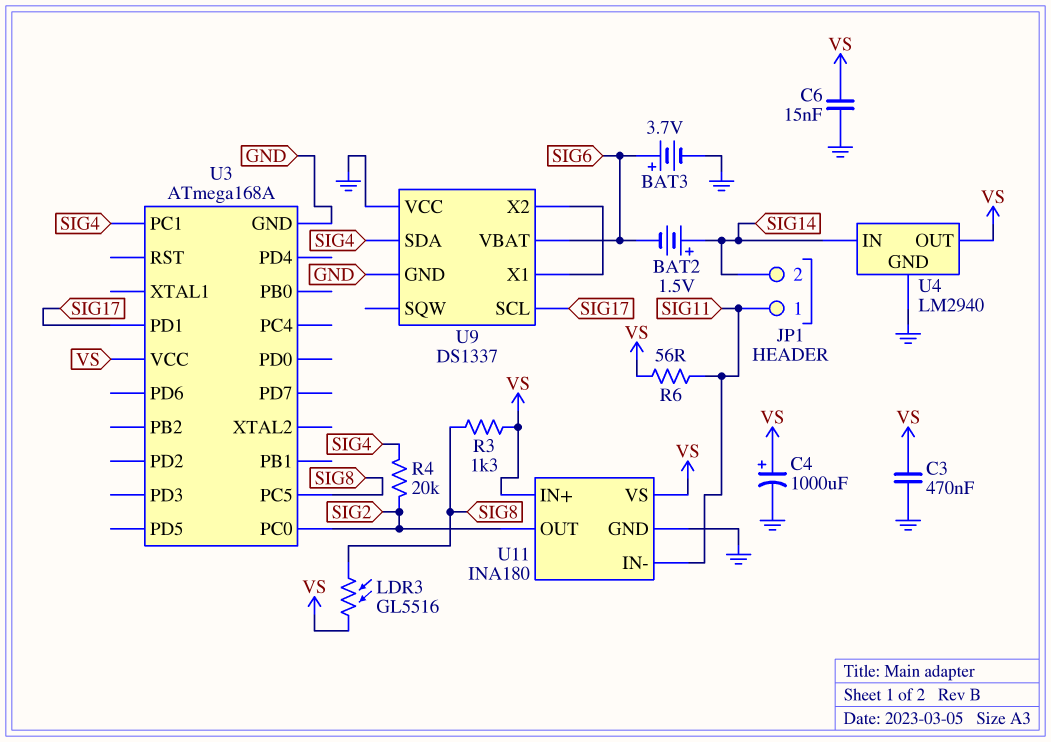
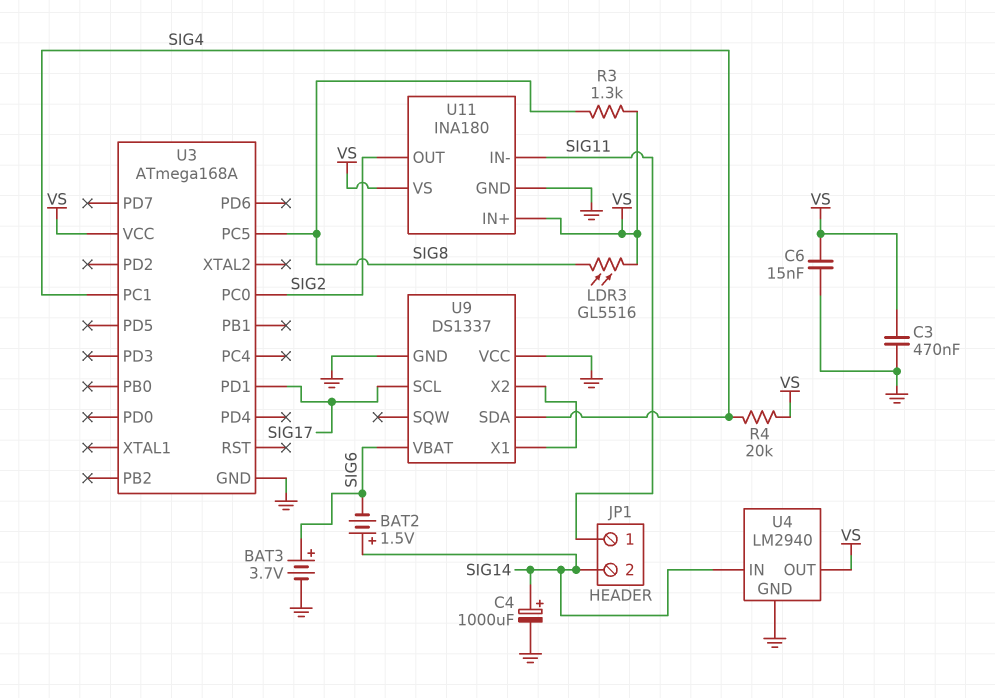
C4: 1000uF (plus VS, minus GND) -> 1000uF (plus SIG14, minus GND)
R4: 20k (SIG2, SIG4) -> 20k (SIG4, VS)
R6: 56 (SIG11, VS) -> none

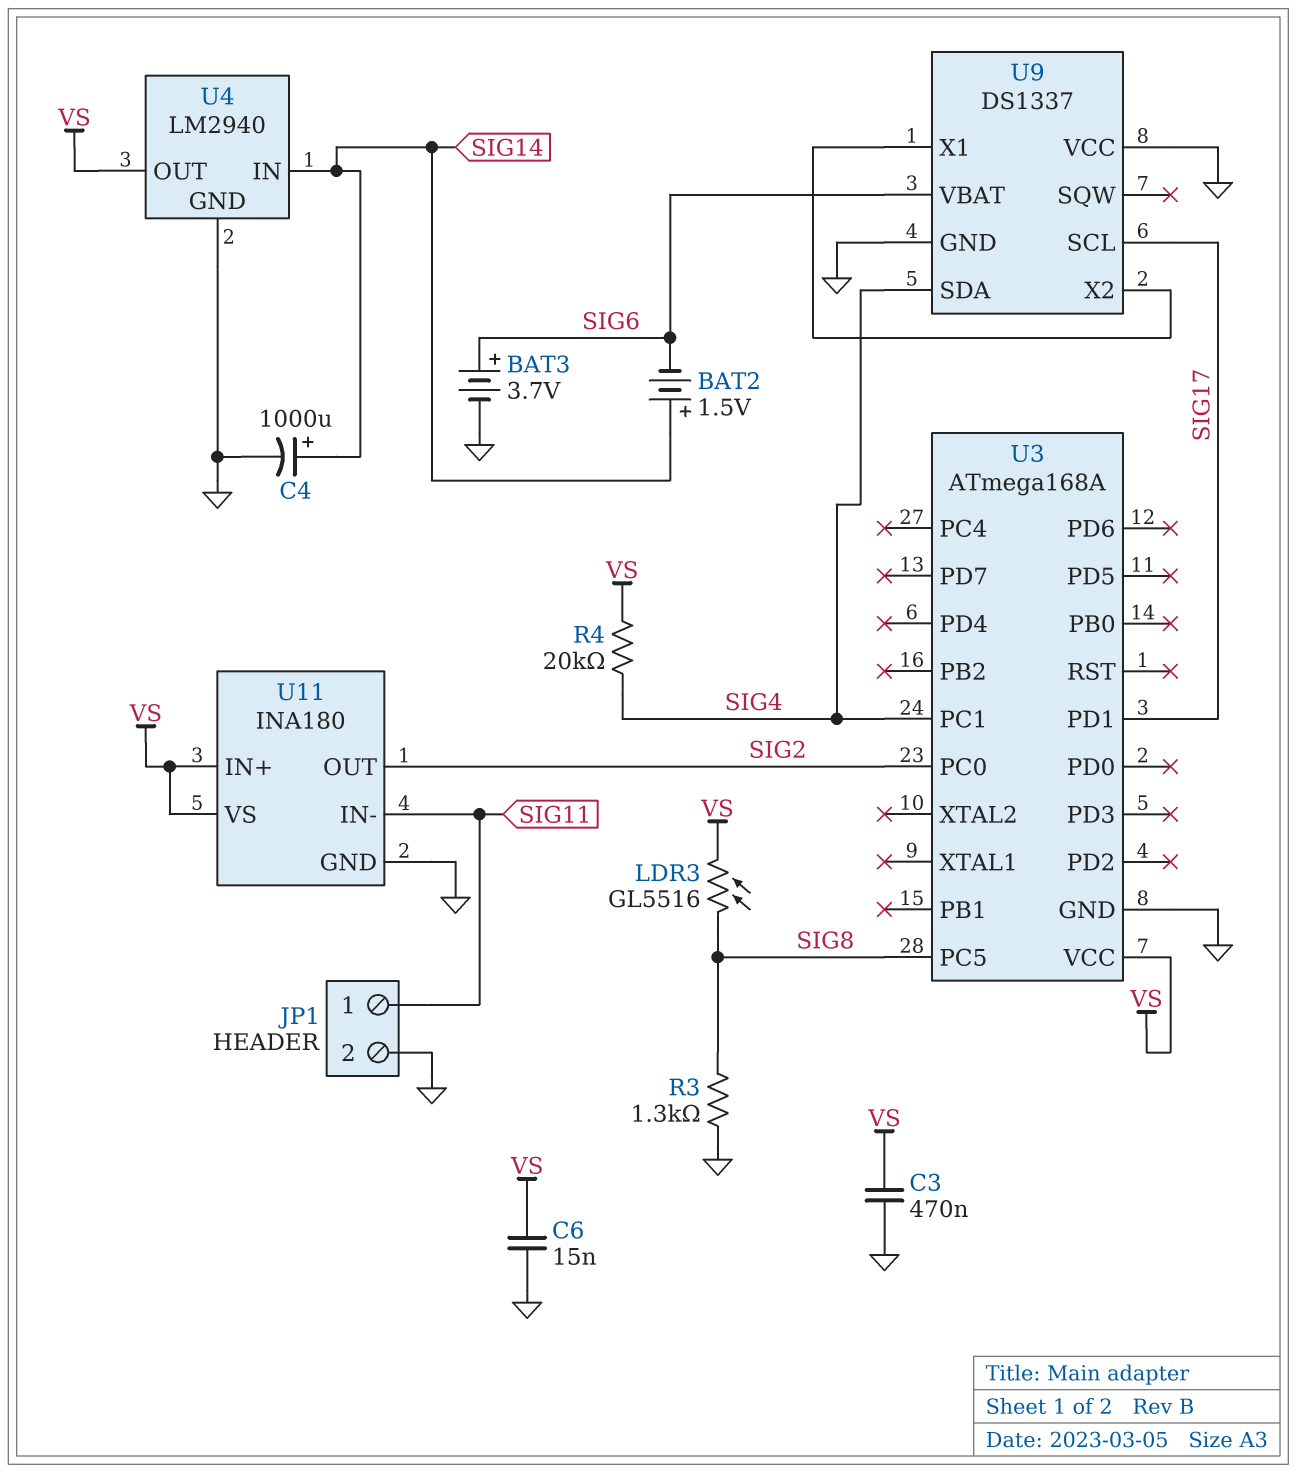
JP1 pin 2: SIG14 -> GND
R3: 1.3k (SIG8, VS) -> 1.3k (GND, SIG8)

